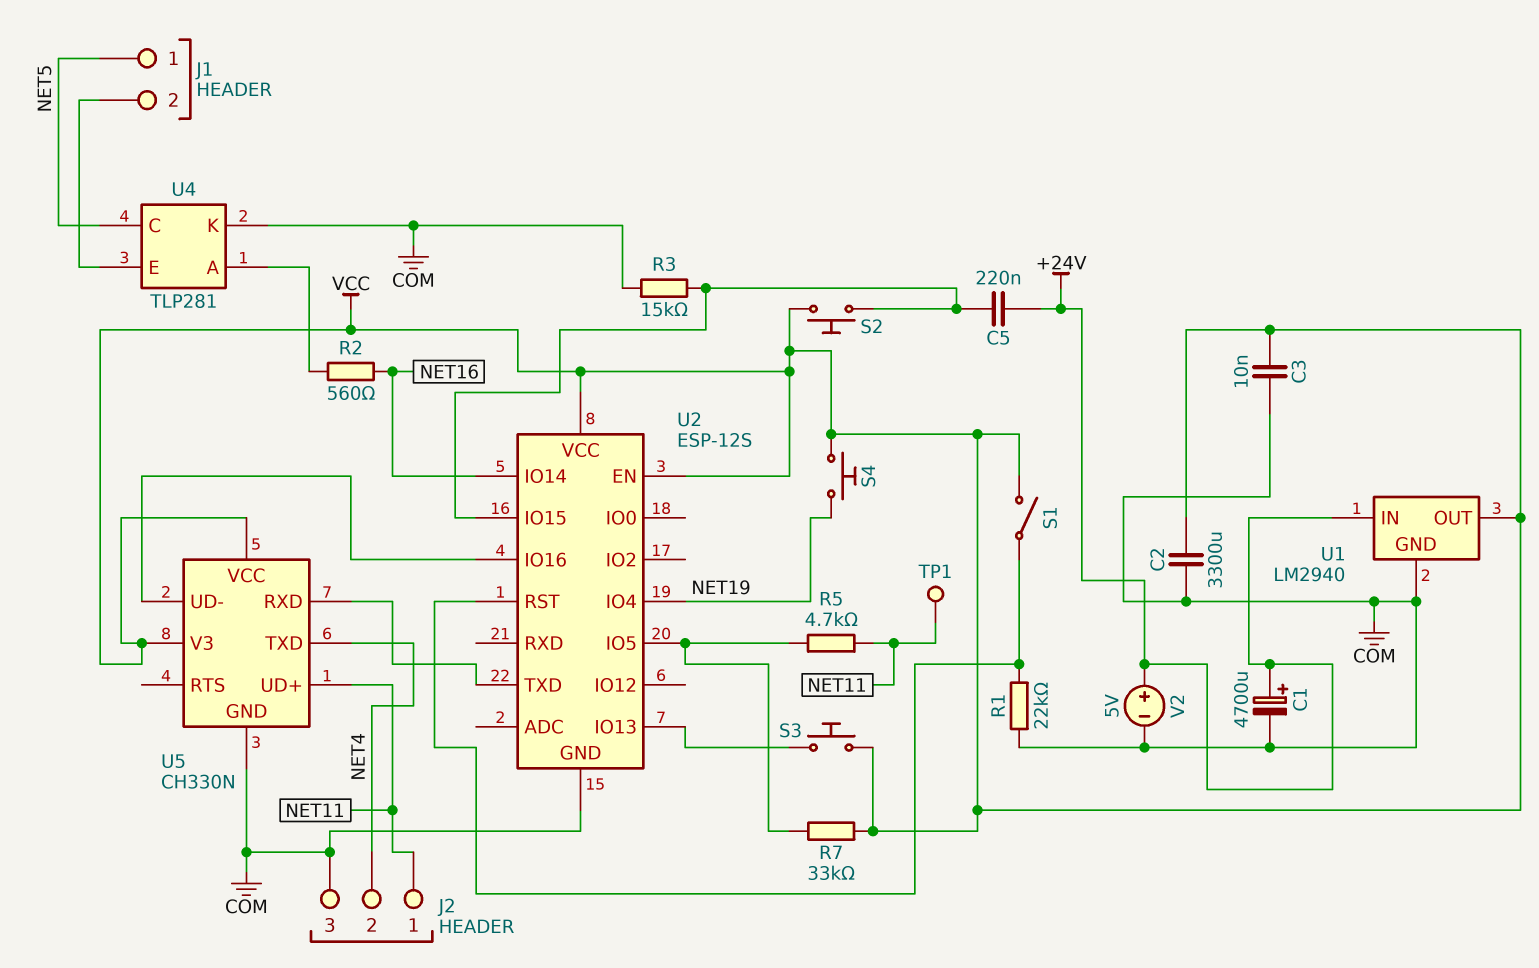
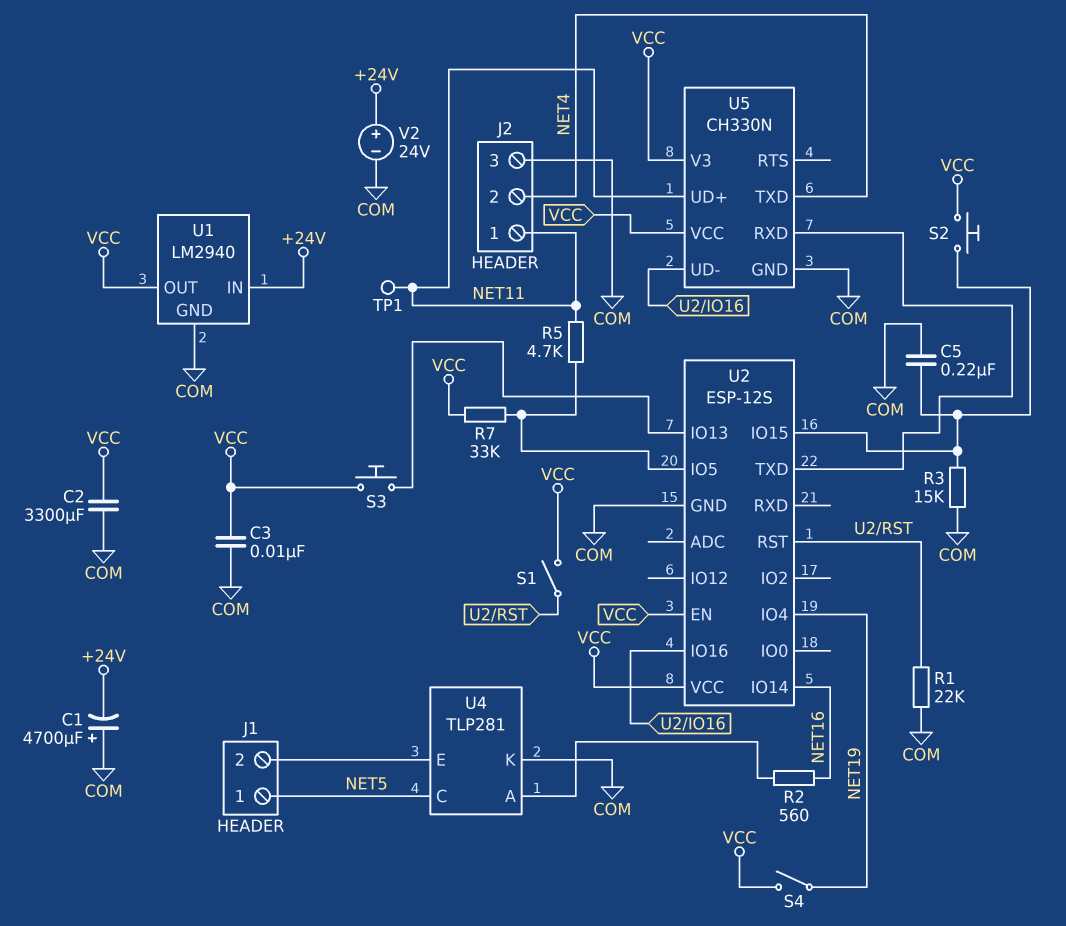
C1: 4700uF (plus +24V, minus COM) -> 4700uF (plus COM, minus +24V)
C5: 220nF (+24V, U2/IO15) -> 220nF (COM, U2/IO15)
S4: button (NET19, VCC) -> switch (NET19, VCC)
V2: 5V (plus +24V, minus COM) -> 24V (plus +24V, minus COM)

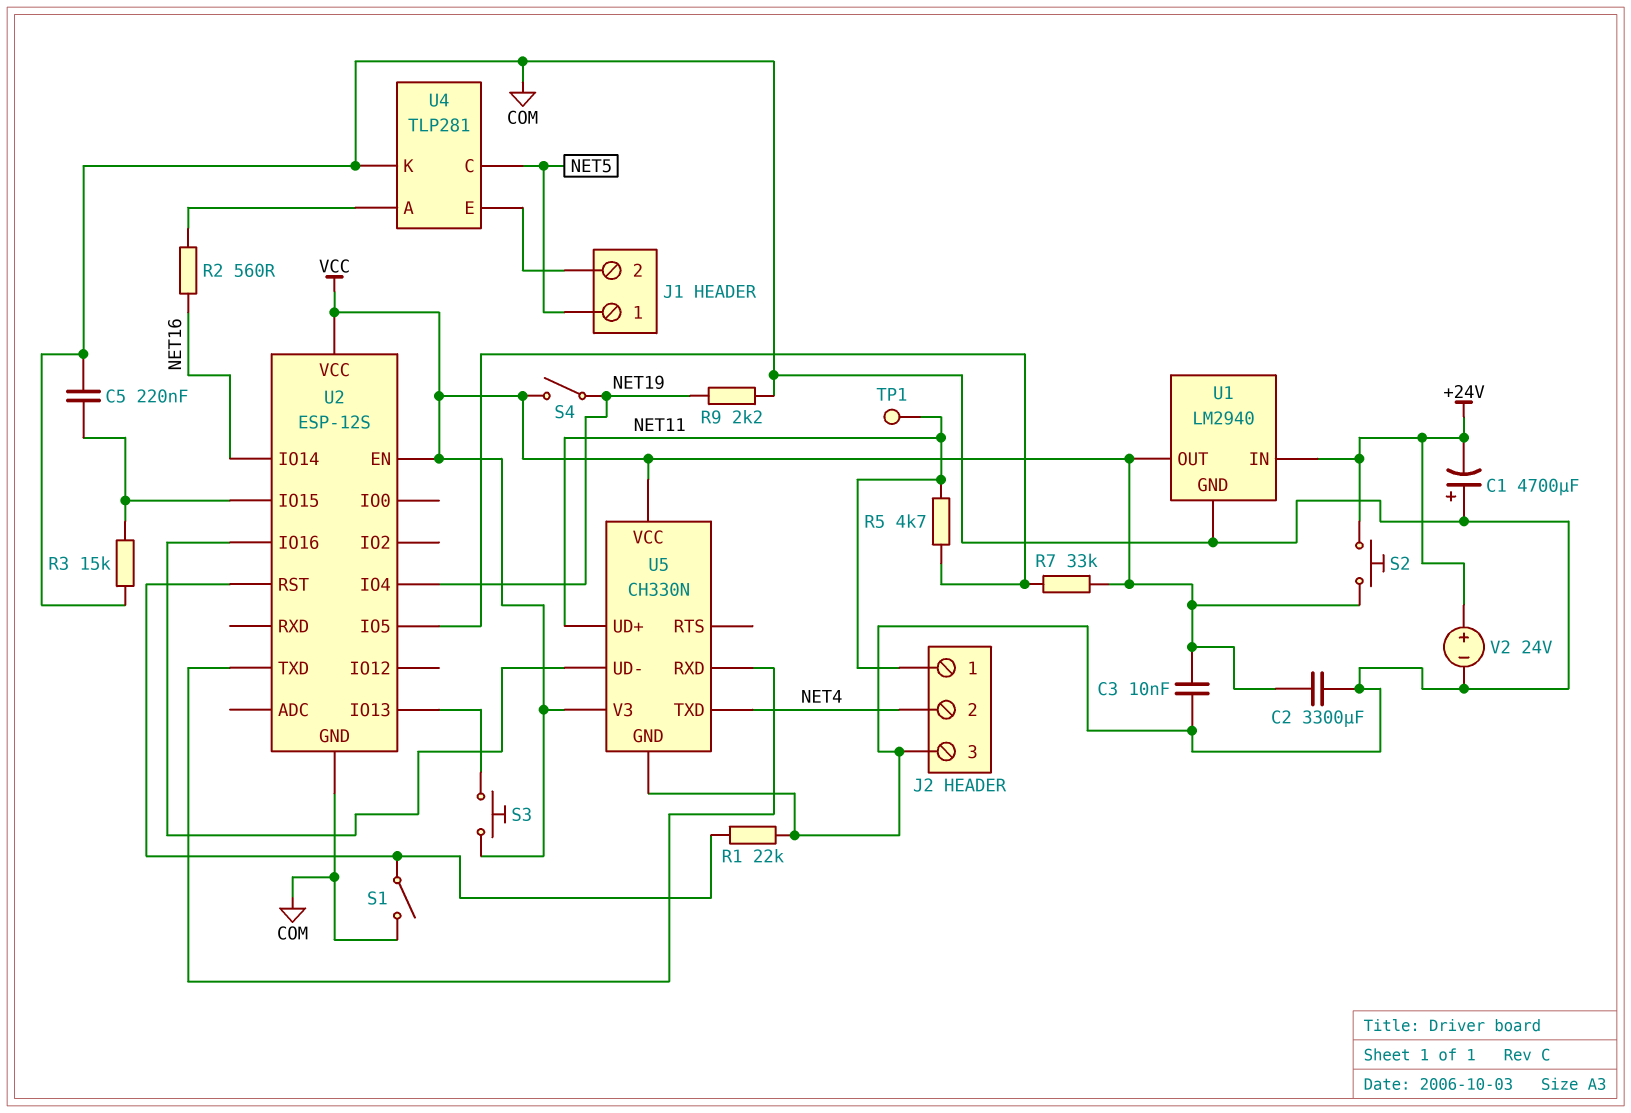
R9: none -> 2.2k (COM, NET19)
S1: switch (U2/RST, VCC) -> switch (COM, U2/RST)
S2: button (U2/IO15, VCC) -> button (+24V, VCC)

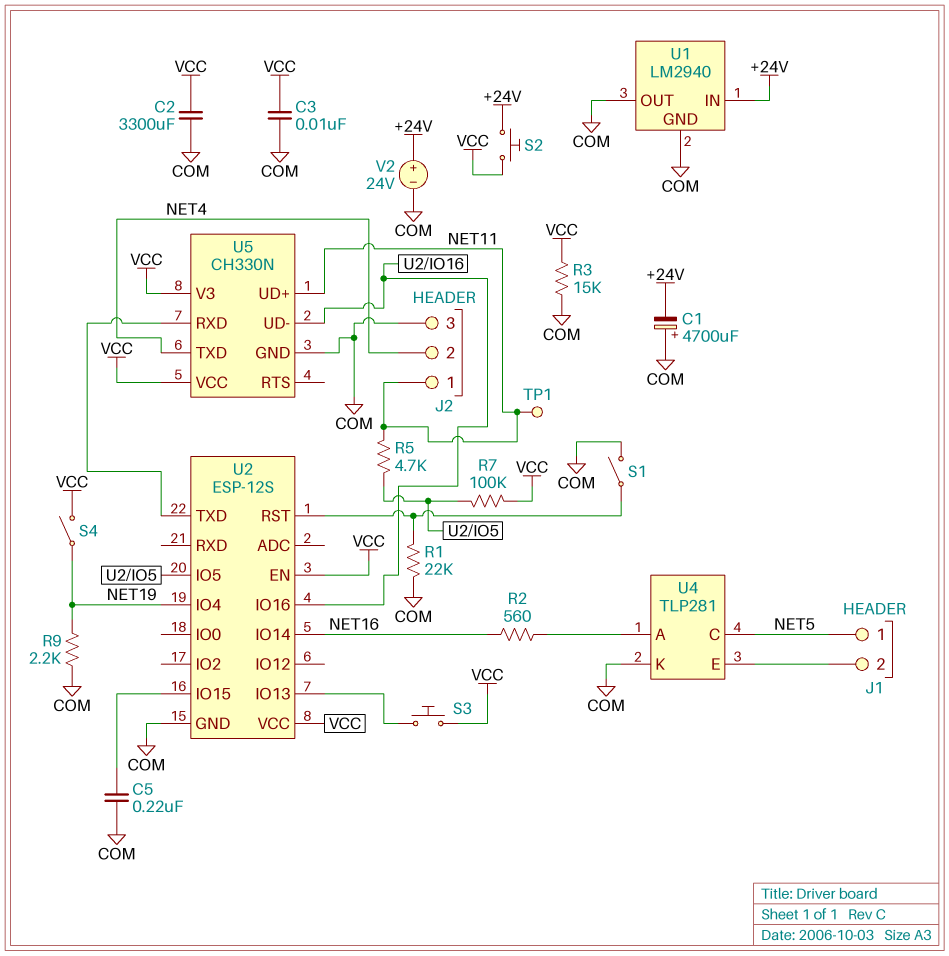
R3: 15k (COM, U2/IO15) -> 15k (COM, VCC)
R7: 33k (U2/IO5, VCC) -> 100k (U2/IO5, VCC)
U1 pin OUT: VCC -> COM

